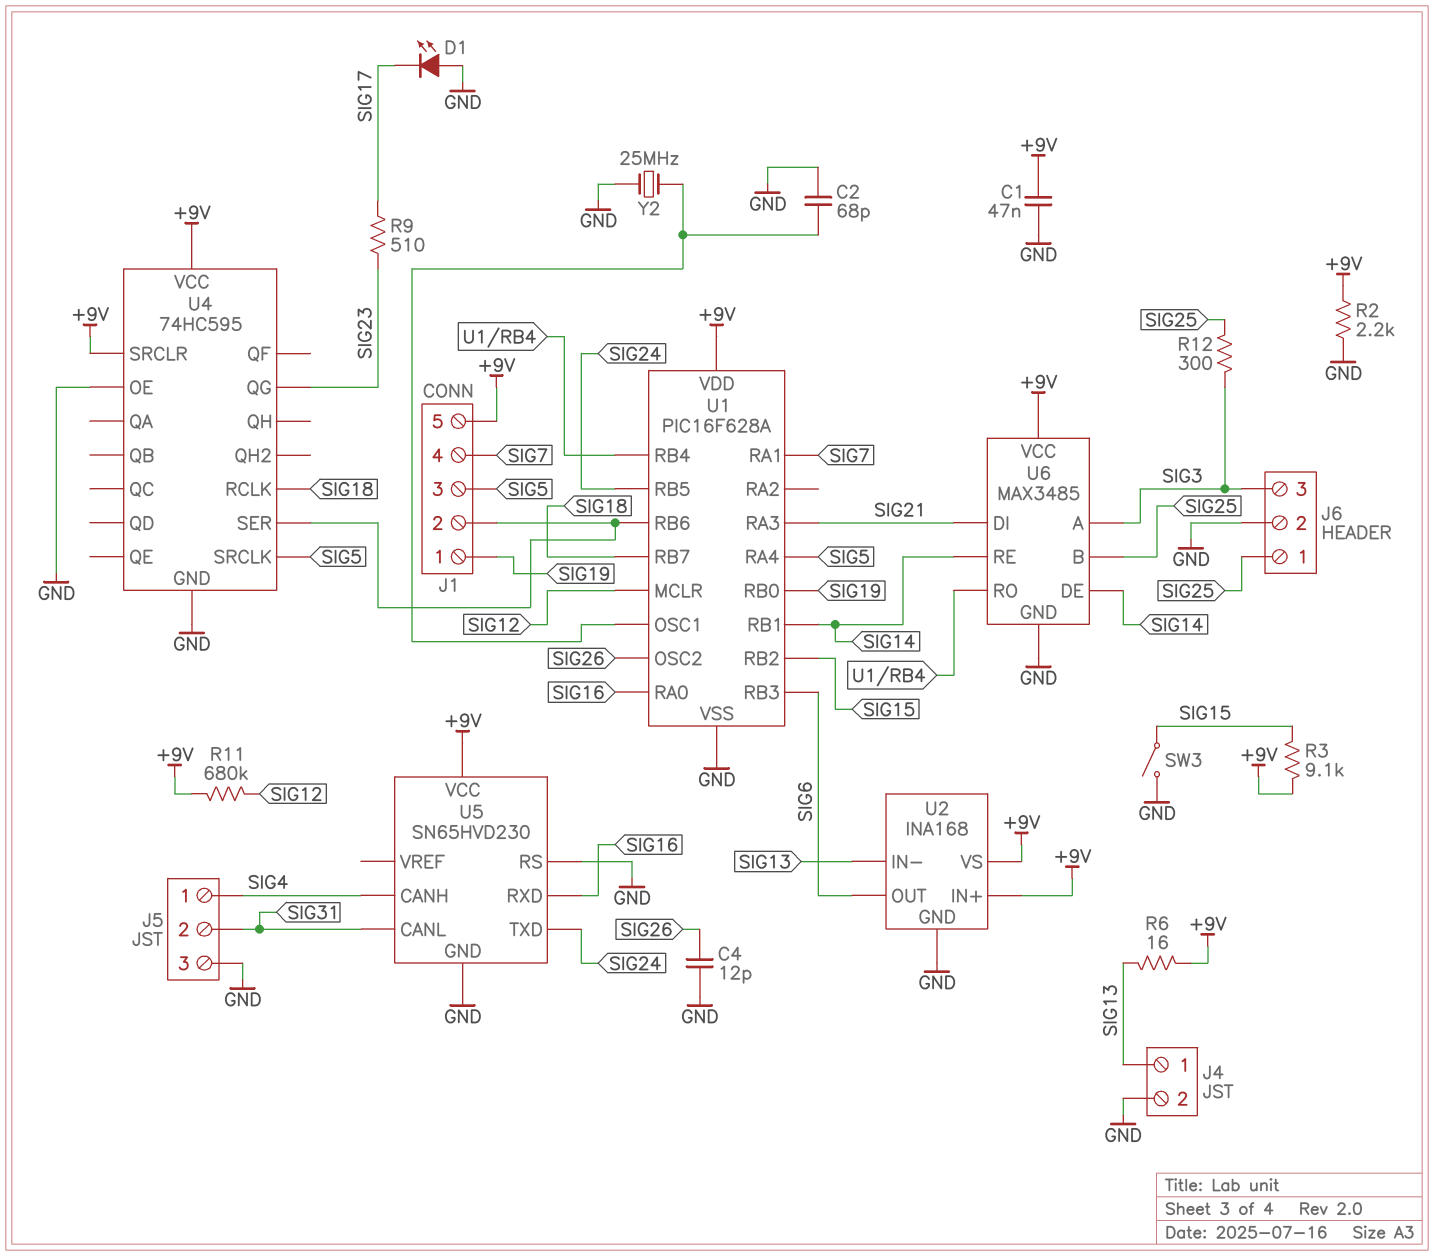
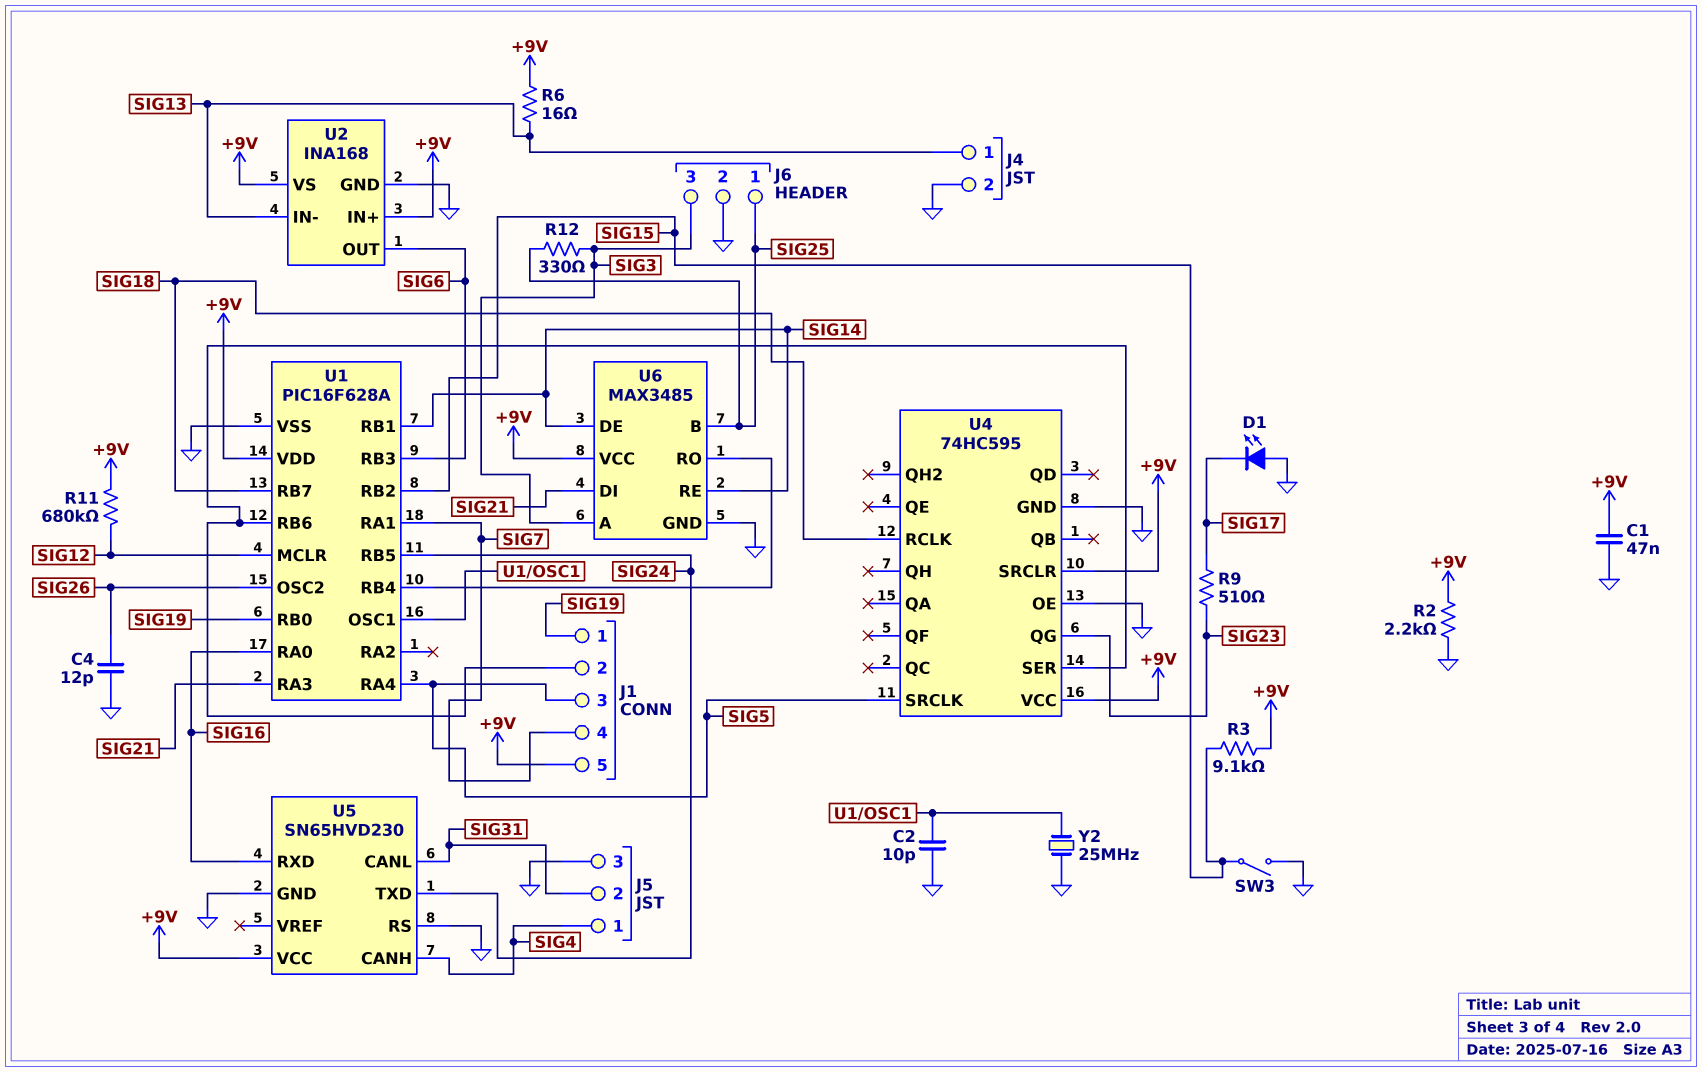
C2: 68pF (GND, U1/OSC1) -> 10pF (GND, U1/OSC1)
R12: 300 (SIG3, SIG25) -> 330 (SIG3, SIG25)

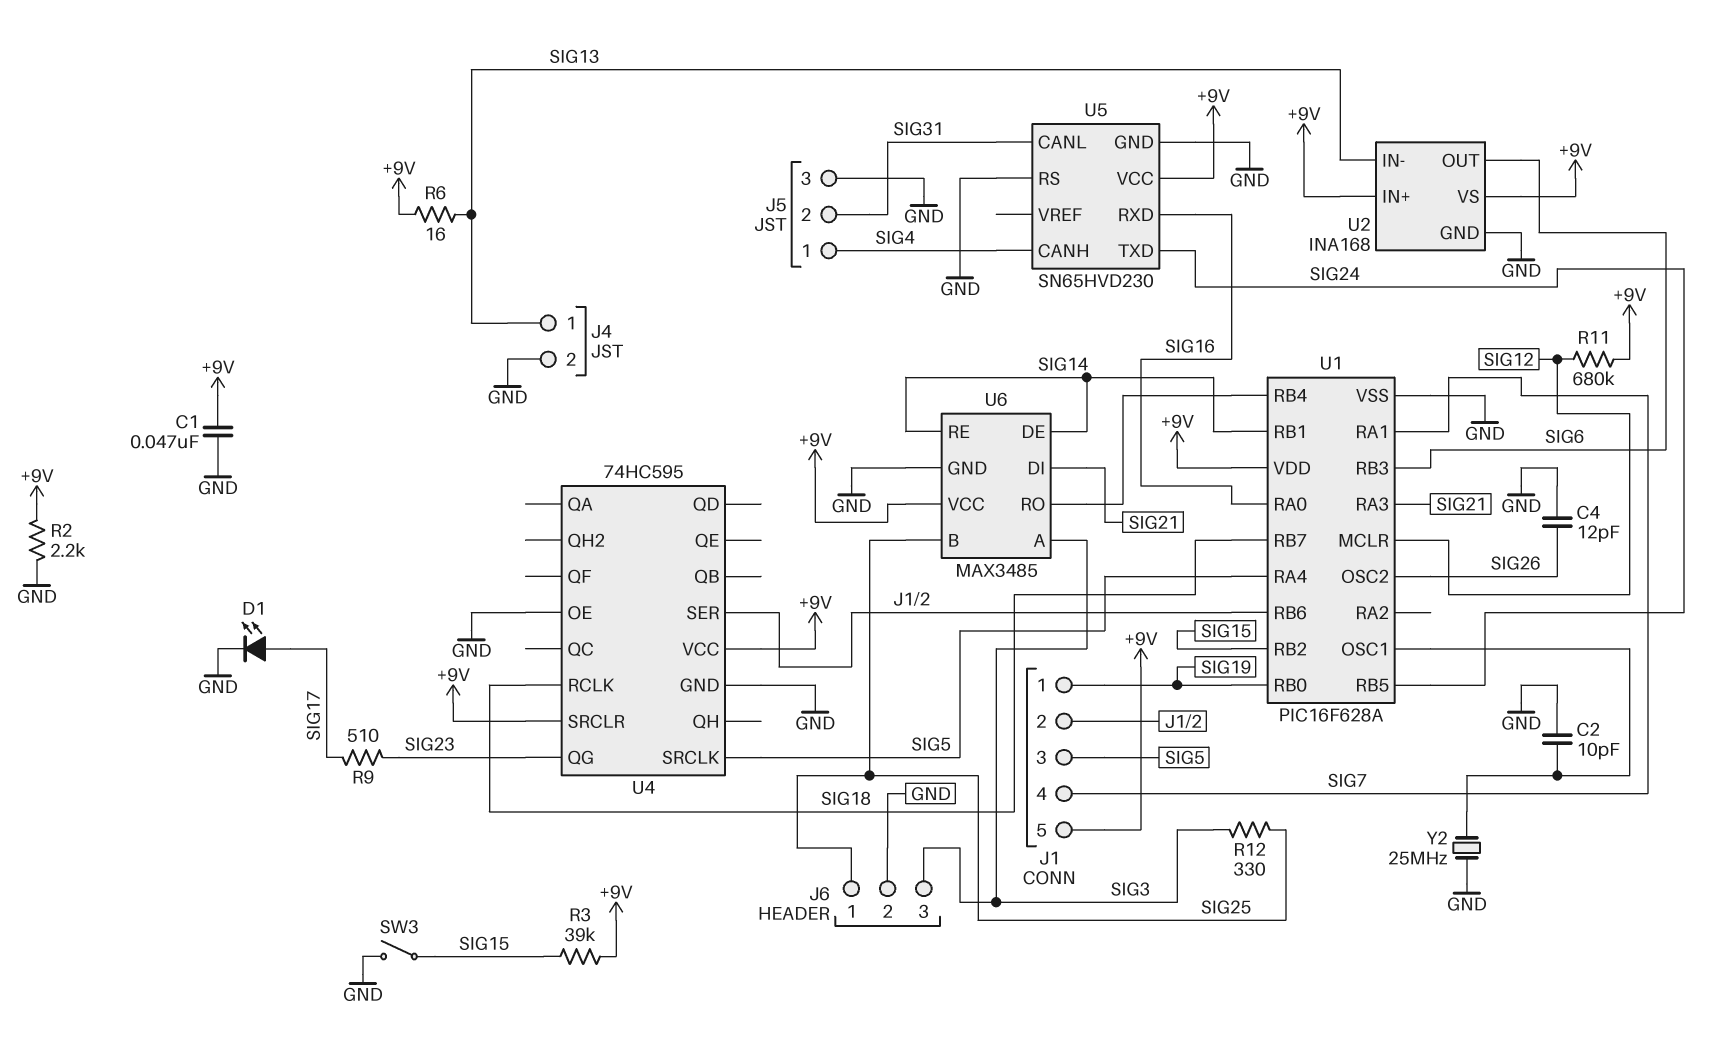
D1: LED (A GND, K SIG17) -> LED (A SIG17, K GND)
R3: 9.1k (+9V, SIG15) -> 39k (+9V, SIG15)

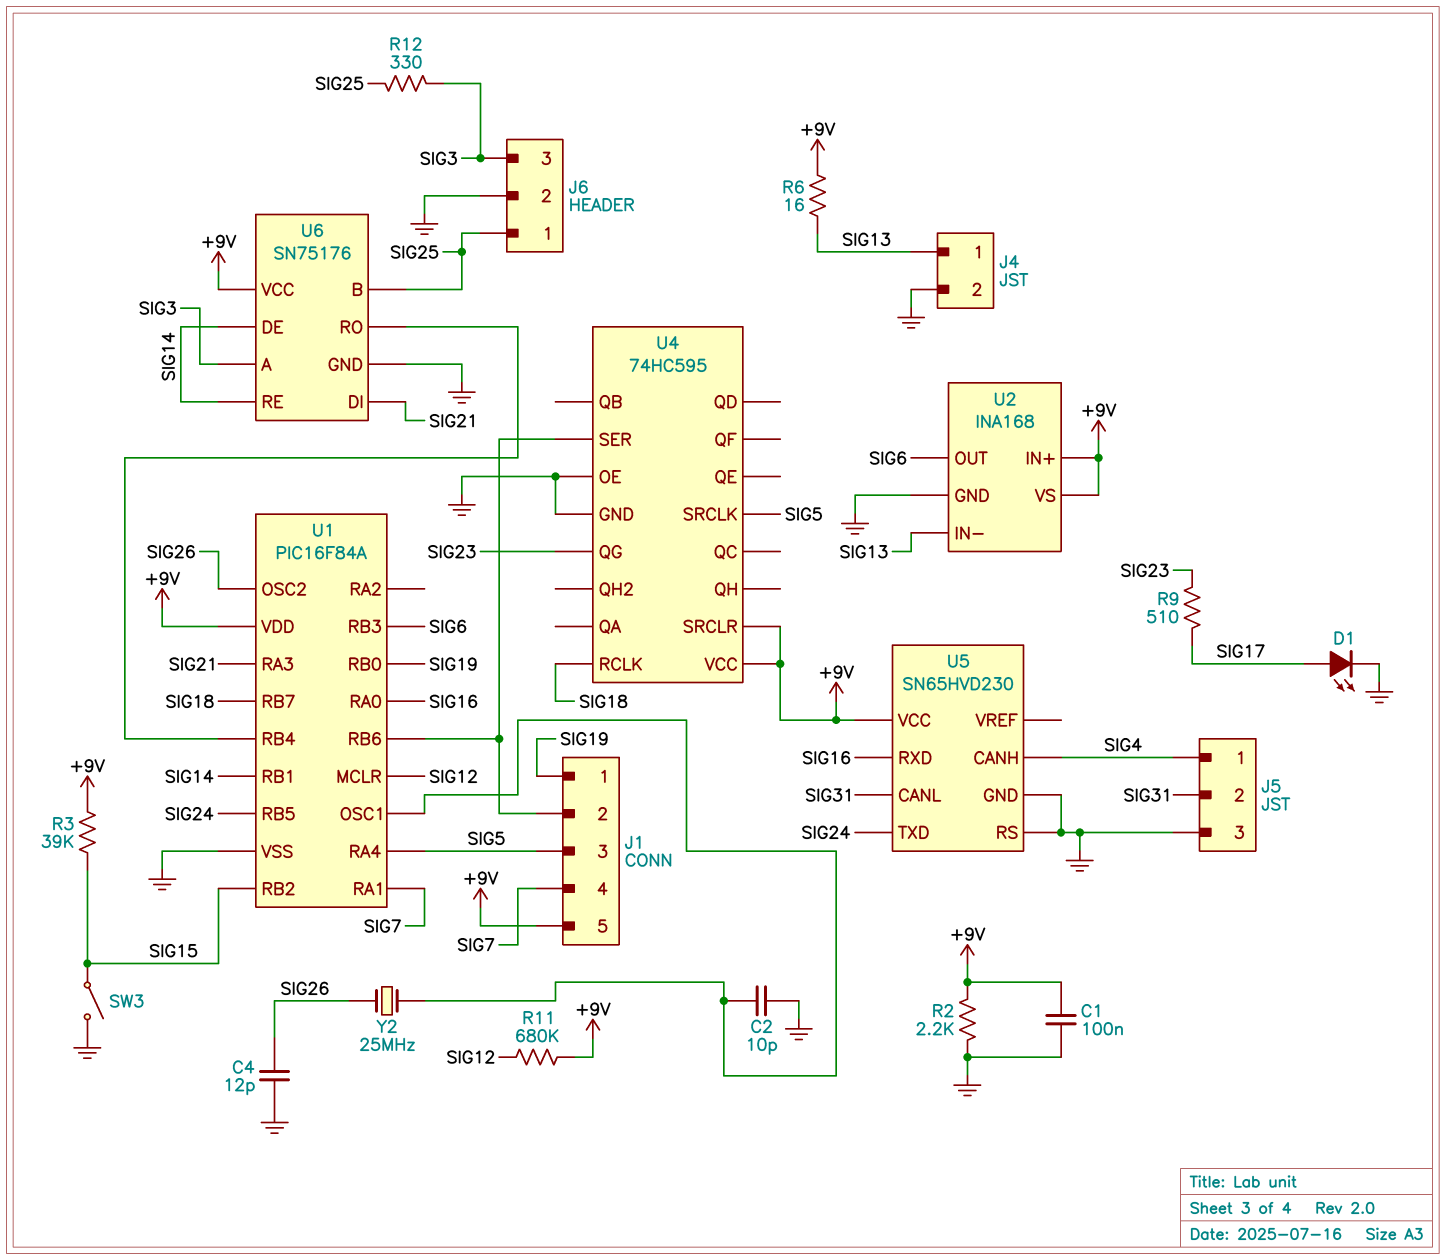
C1: 47nF (+9V, GND) -> 100nF (+9V, GND)
U1: PIC16F628A -> PIC16F84A
U6: MAX3485 -> SN75176
Y2: 25MHz (GND, U1/OSC1) -> 25MHz (SIG26, U1/OSC1)

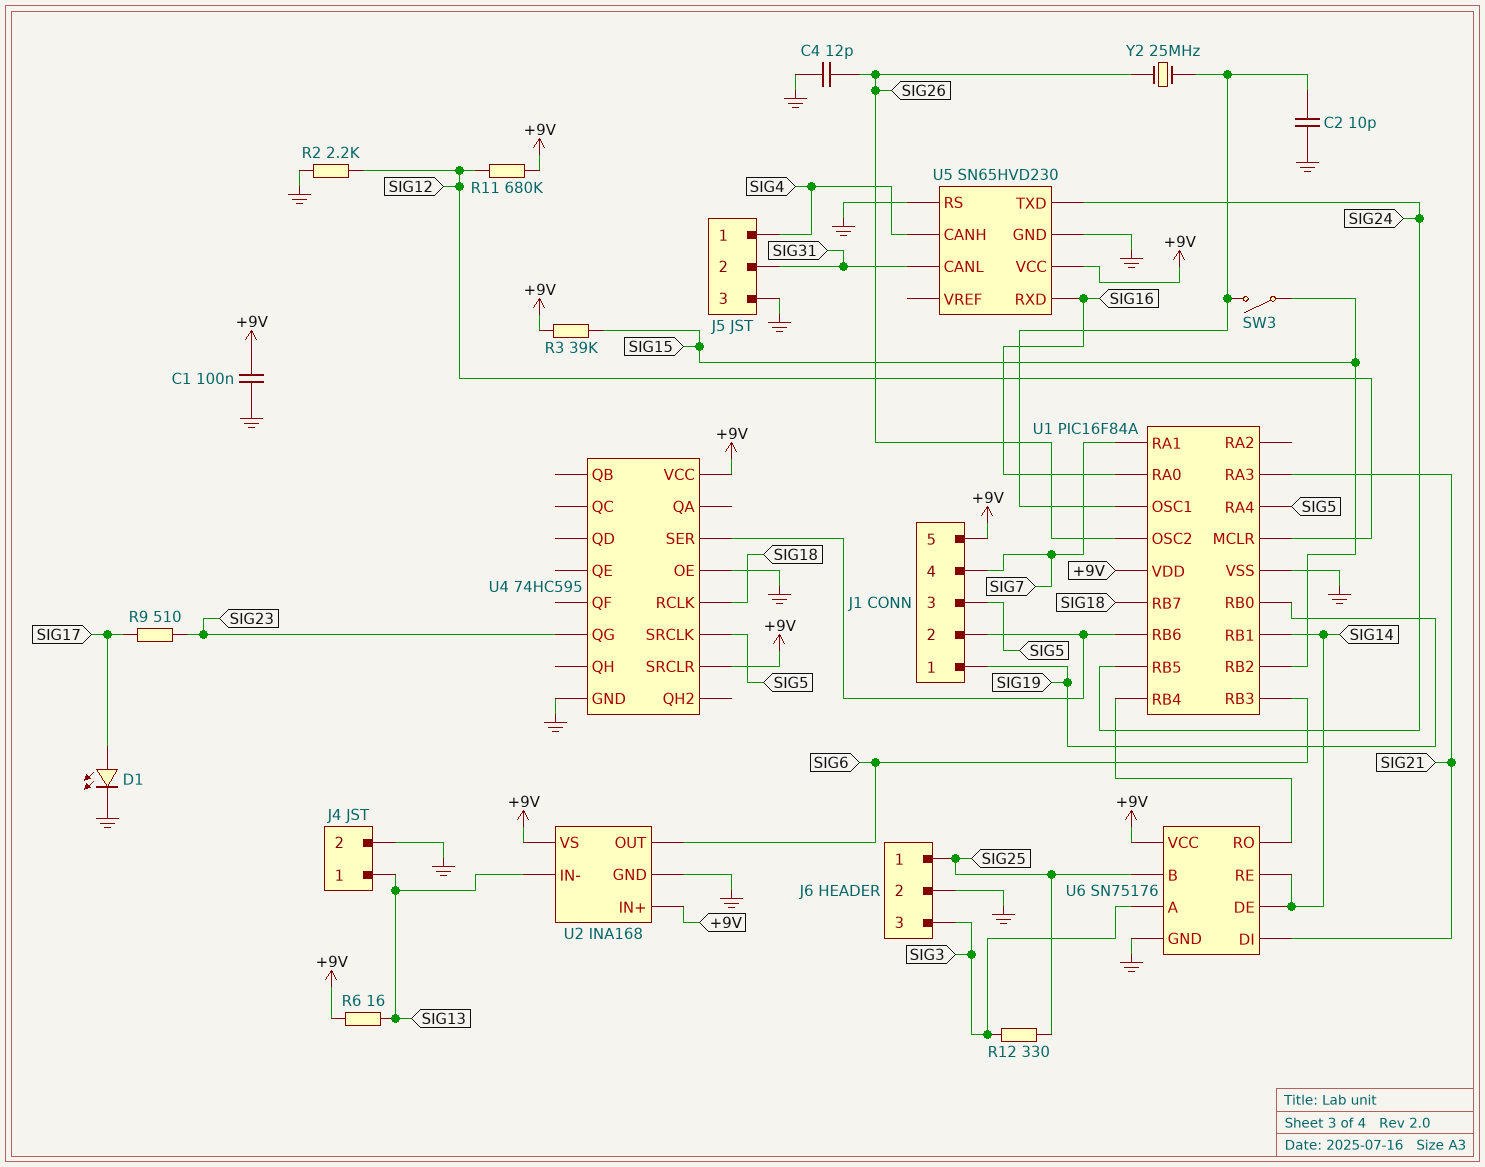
R2: 2.2k (+9V, GND) -> 2.2k (GND, SIG12)
SW3: switch (GND, SIG15) -> switch (SIG15, U1/OSC1)

